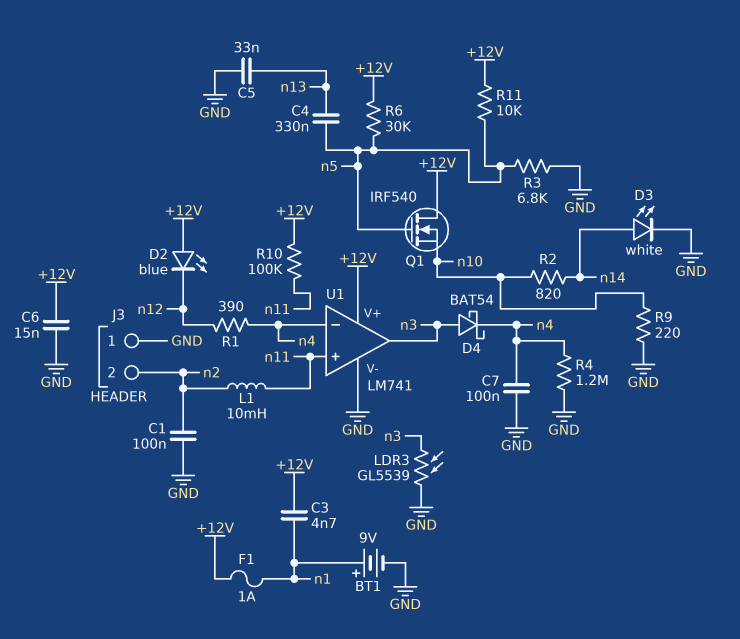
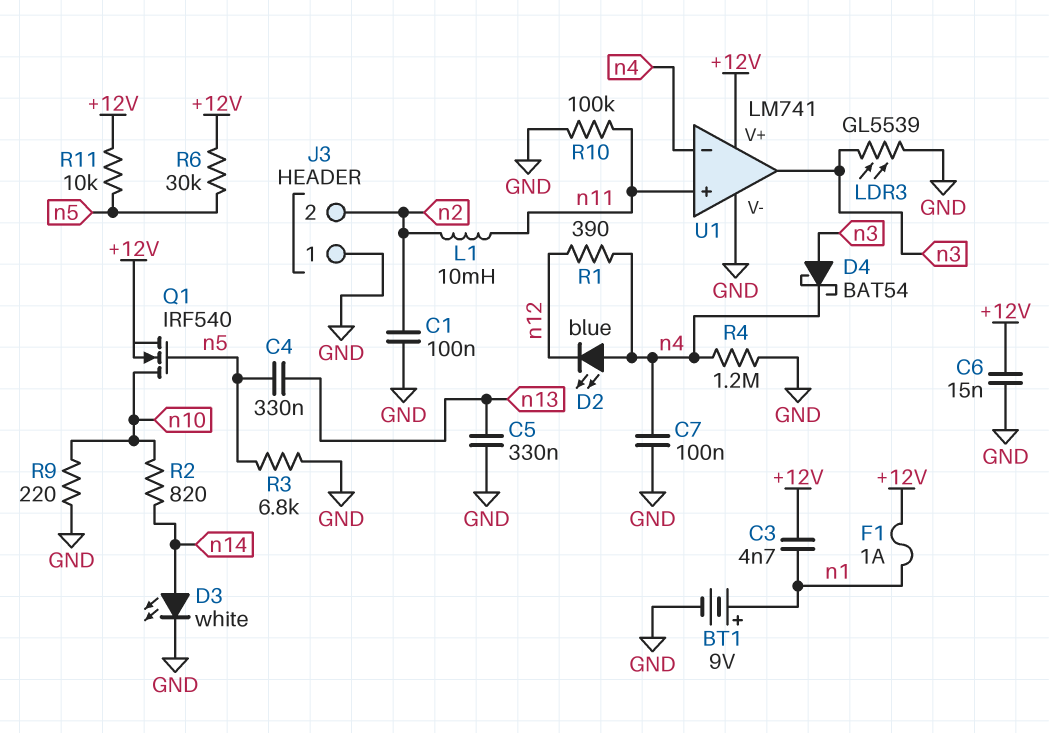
C5: 33nF (GND, n13) -> 330nF (GND, n13)
D2: LED blue (A +12V, K n12) -> LED blue (A n4, K n12)
Q1: NMOS IRF540 (G n5, D +12V, S n10) -> NMOS IRF540 (G n5, D n10, S +12V)
R10: 100k (+12V, n11) -> 100k (GND, n11)

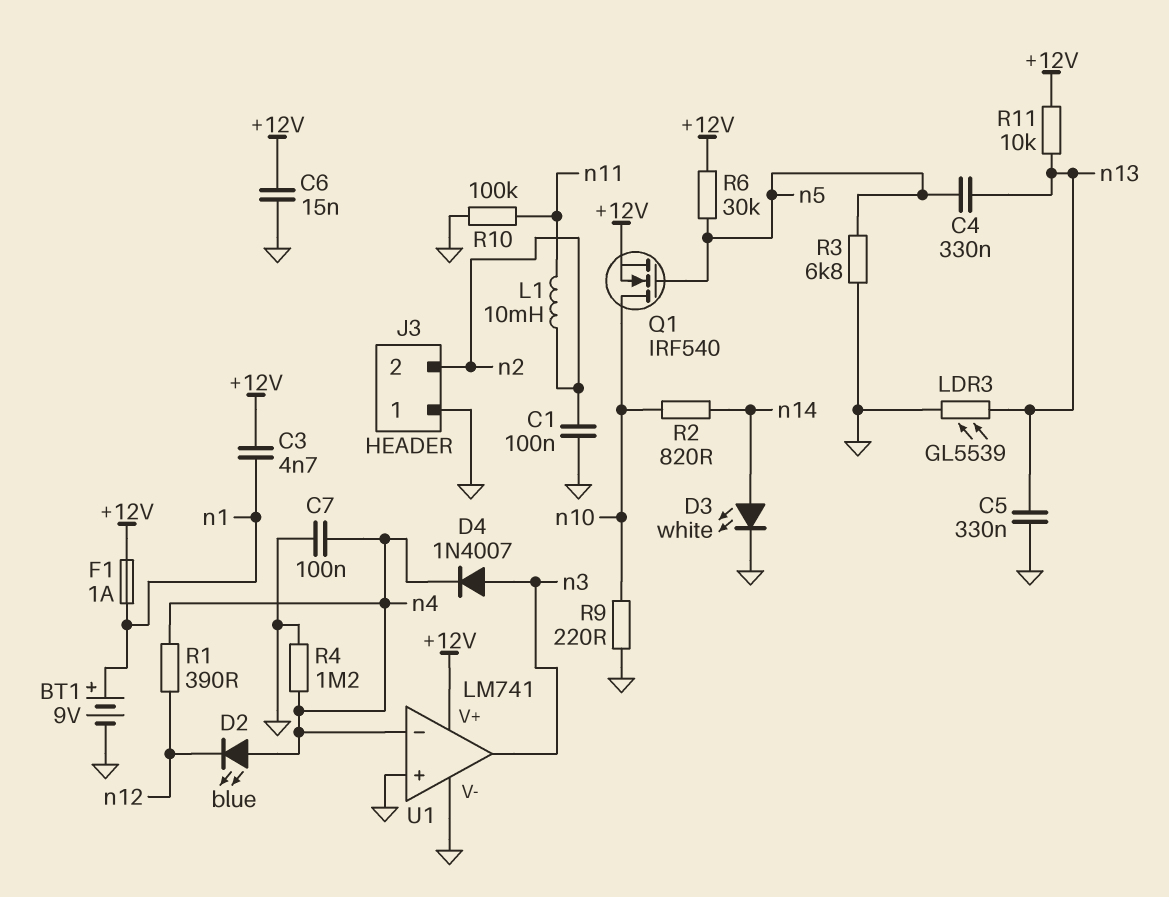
D4: schottky BAT54 (A n3, K n4) -> diode 1N4007 (A n3, K n4)
LDR3: GL5539 (GND, n3) -> GL5539 (GND, n13)
R11: 10k (+12V, n5) -> 10k (+12V, n13)
U1 pin in+: n11 -> GND

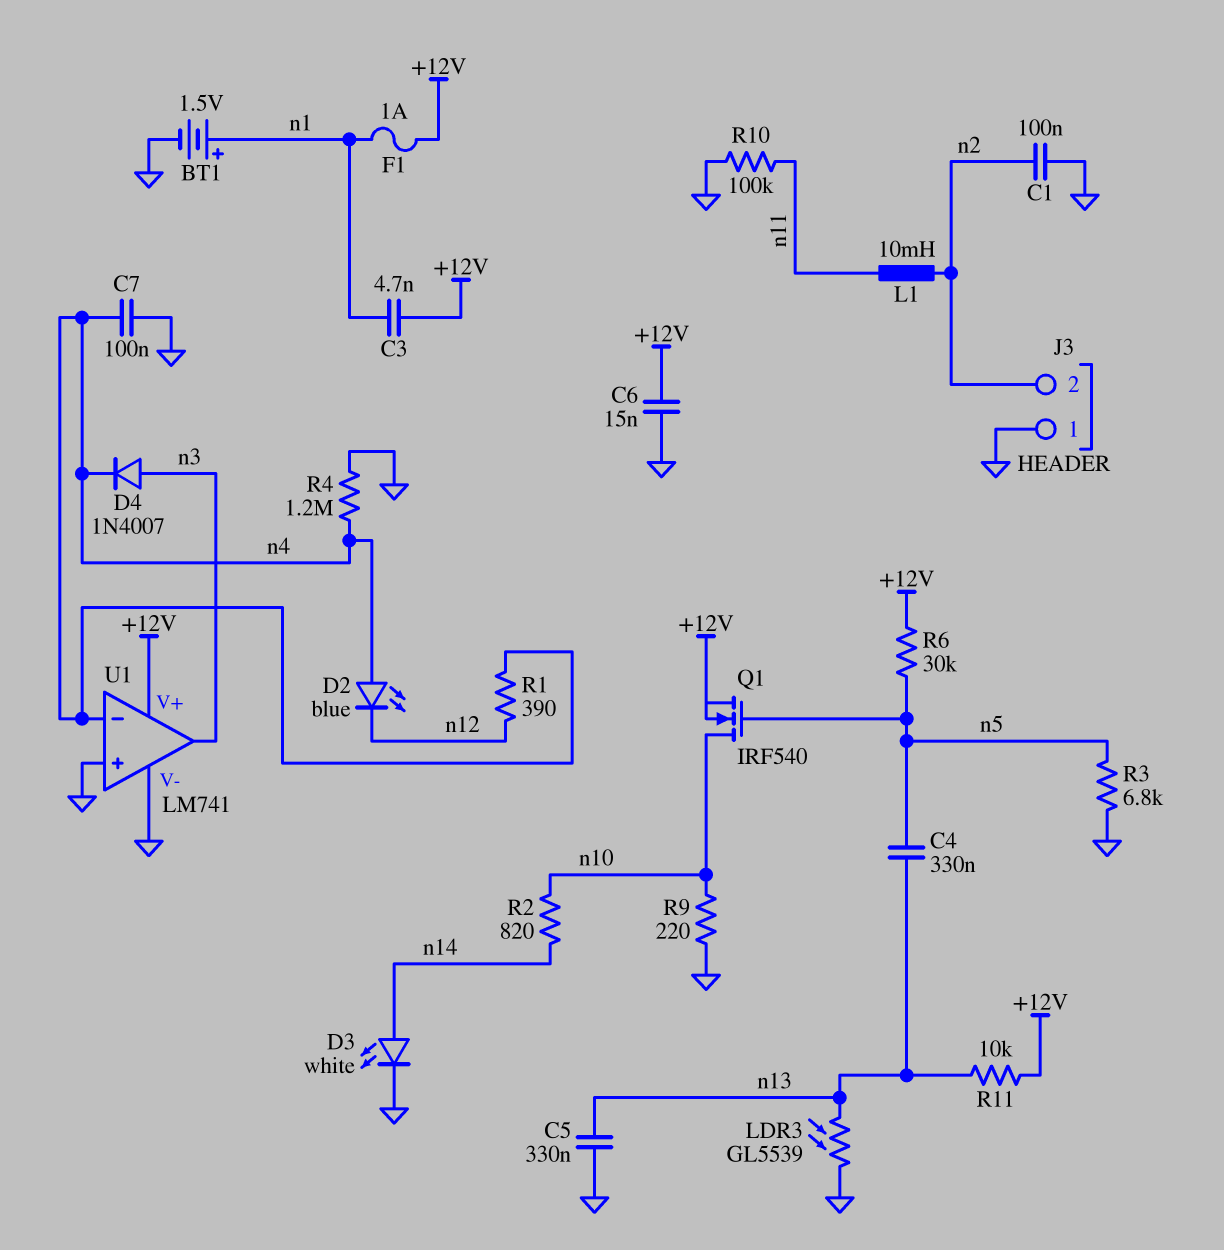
BT1: 9V (plus n1, minus GND) -> 1.5V (plus n1, minus GND)

